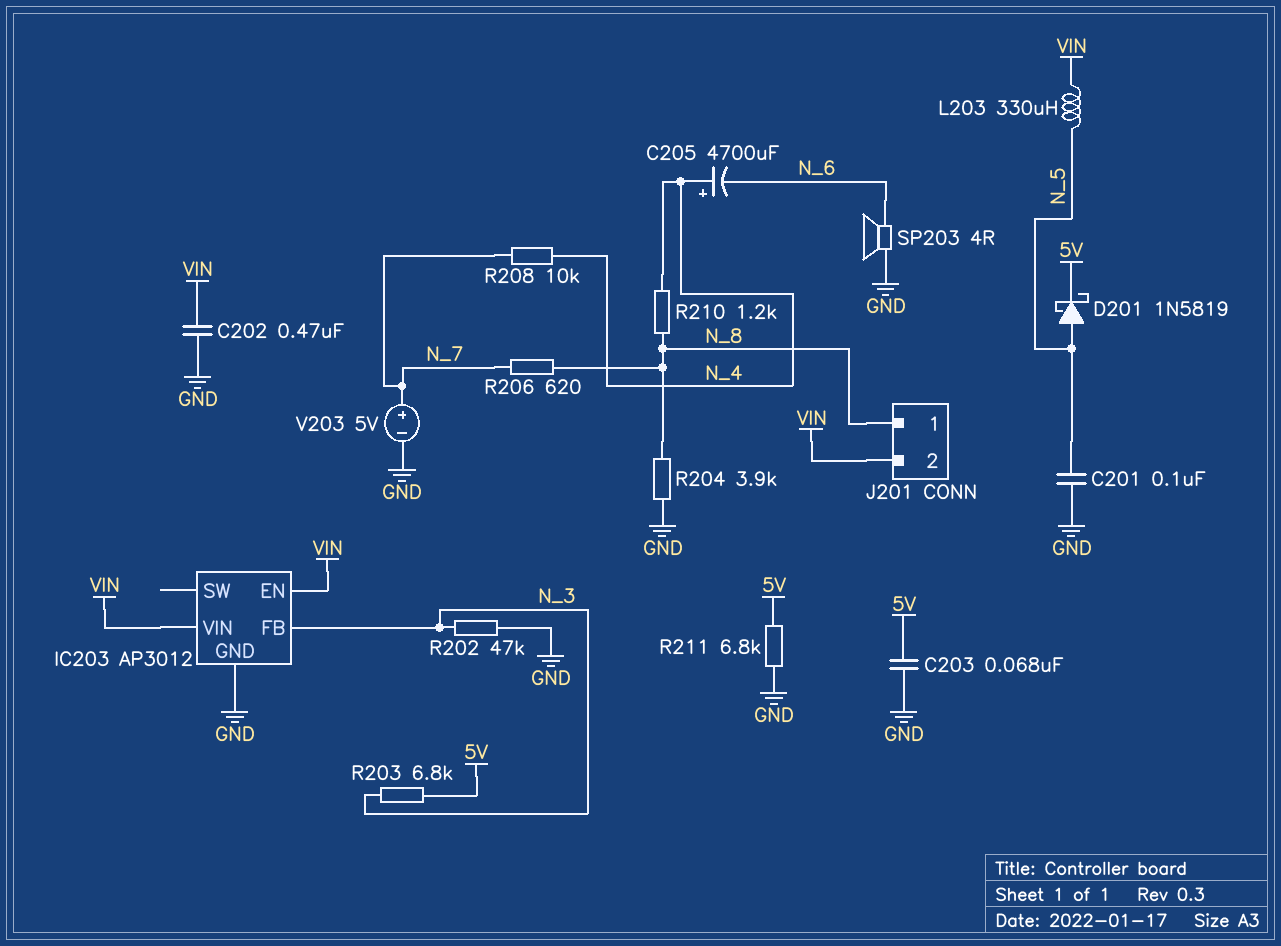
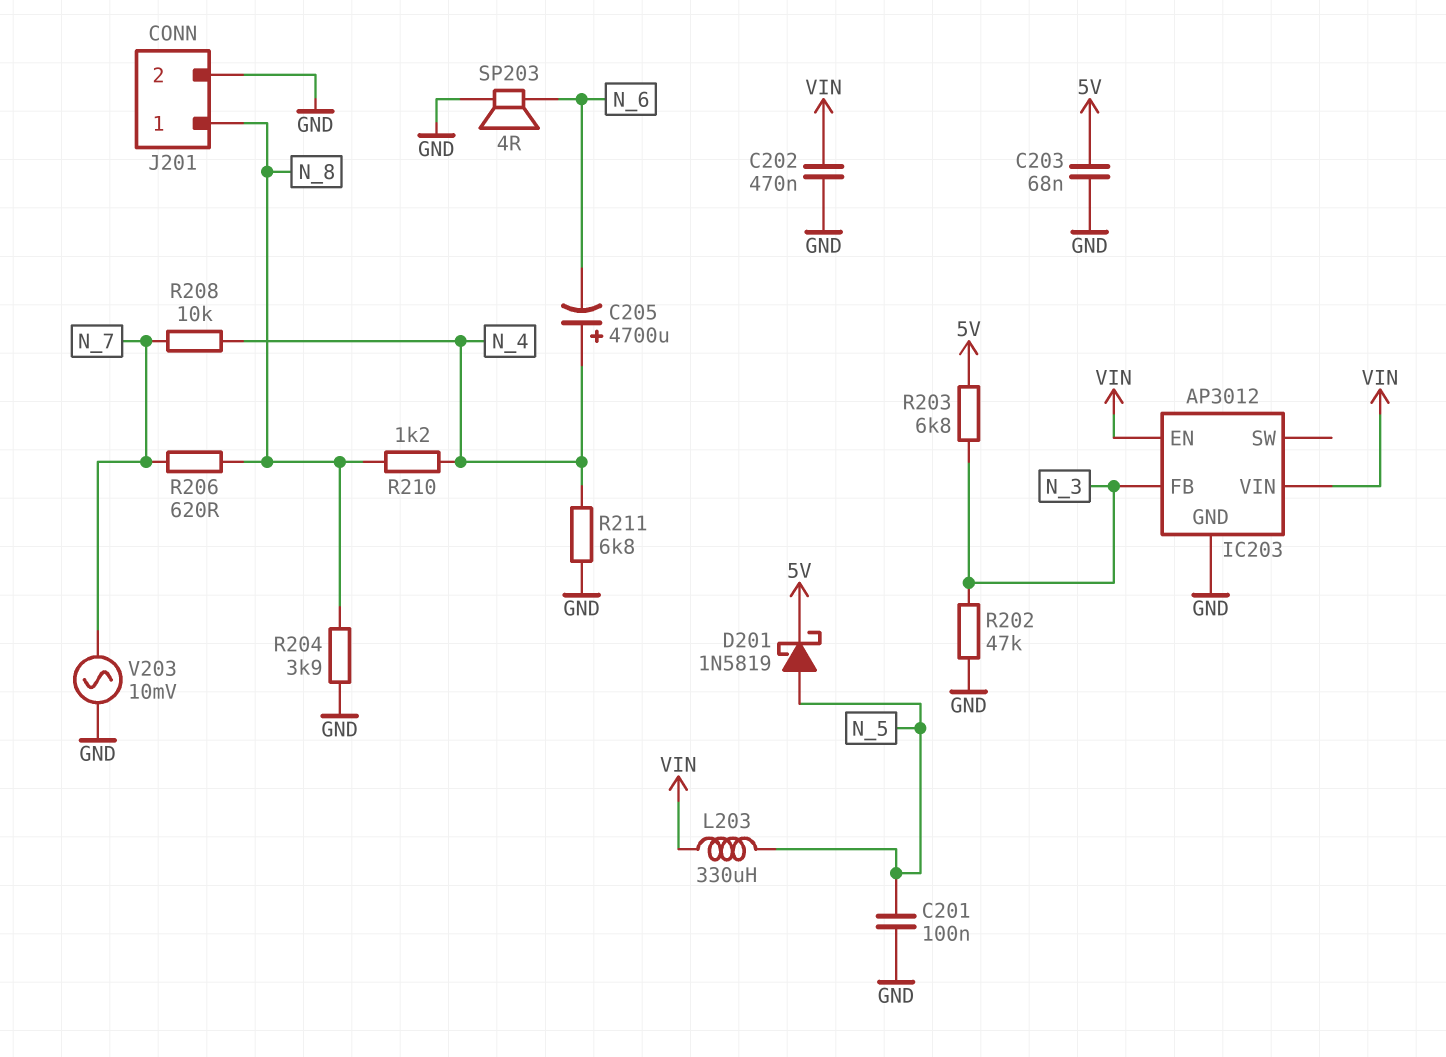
J201 pin 2: VIN -> GND
R211: 6.8k (5V, GND) -> 6.8k (GND, N_4)
V203: 5V (plus N_7, minus GND) -> AC 10mV (GND, N_7)

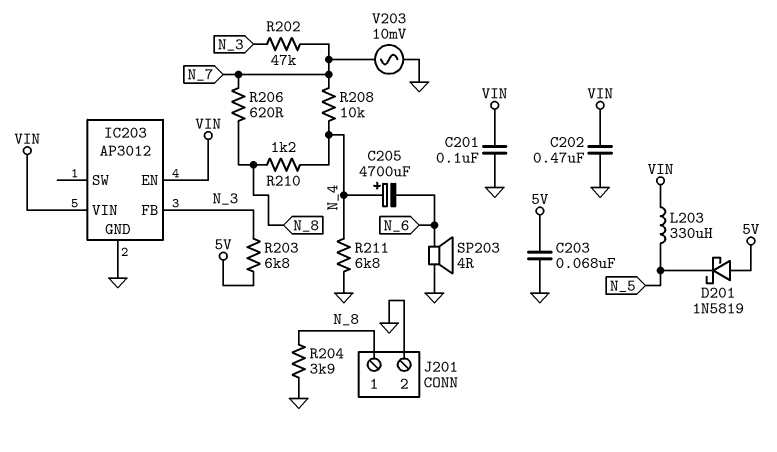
C201: 100nF (GND, N_5) -> 100nF (GND, VIN)
D201: schottky 1N5819 (A N_5, K 5V) -> schottky 1N5819 (A 5V, K N_5)
R202: 47k (GND, N_3) -> 47k (N_3, N_7)

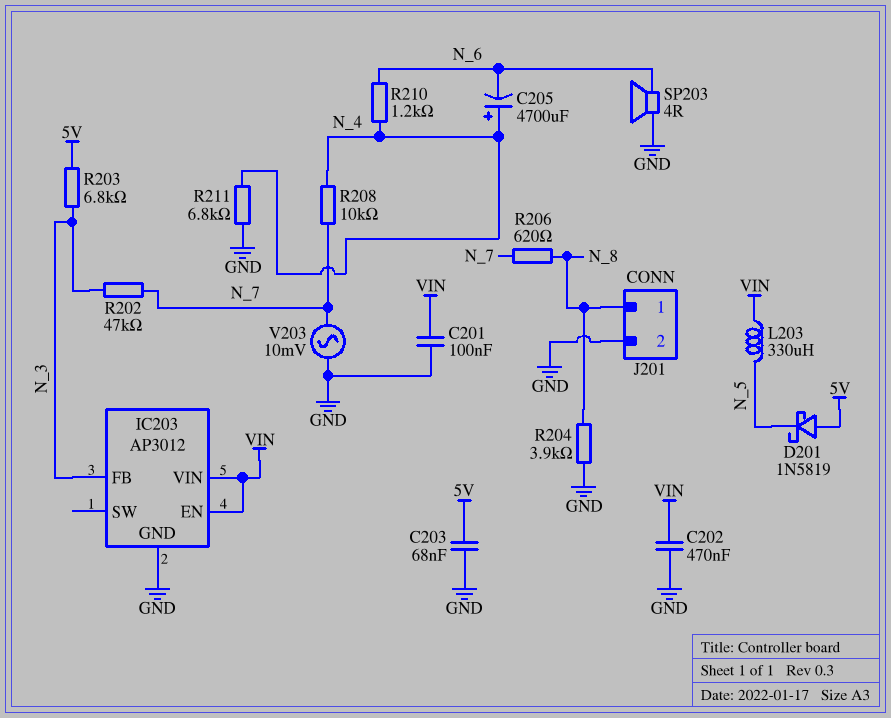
R210: 1.2k (N_4, N_8) -> 1.2k (N_4, N_6)

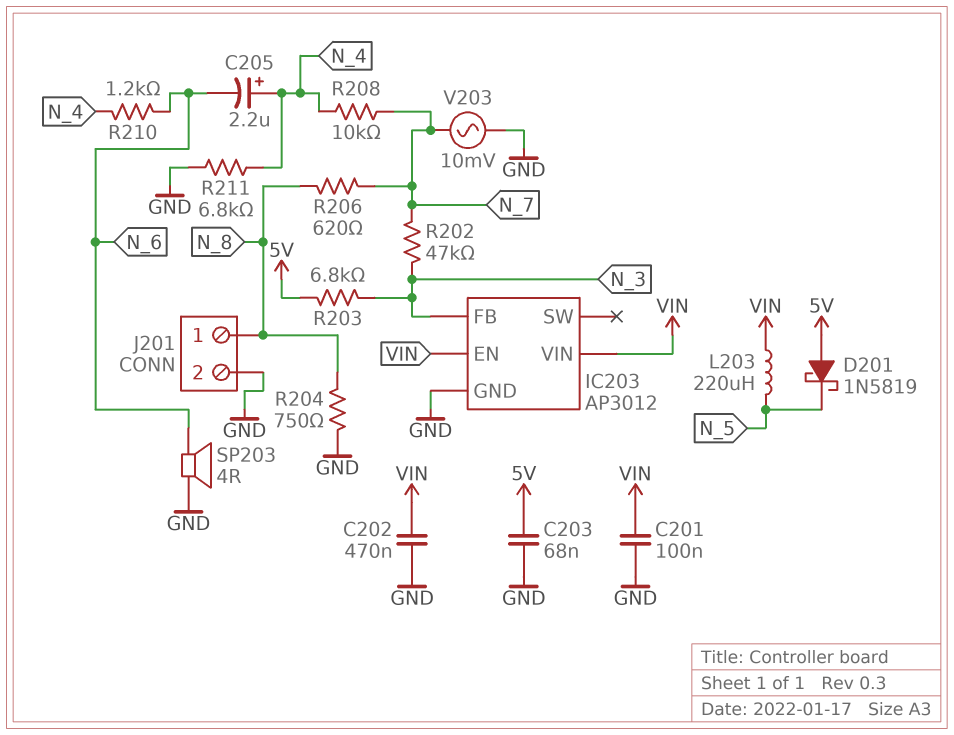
C205: 4700uF (plus N_4, minus N_6) -> 2.2uF (plus N_4, minus N_6)
L203: 330uH (N_5, VIN) -> 220uH (N_5, VIN)
R204: 3.9k (GND, N_8) -> 750 (GND, N_8)

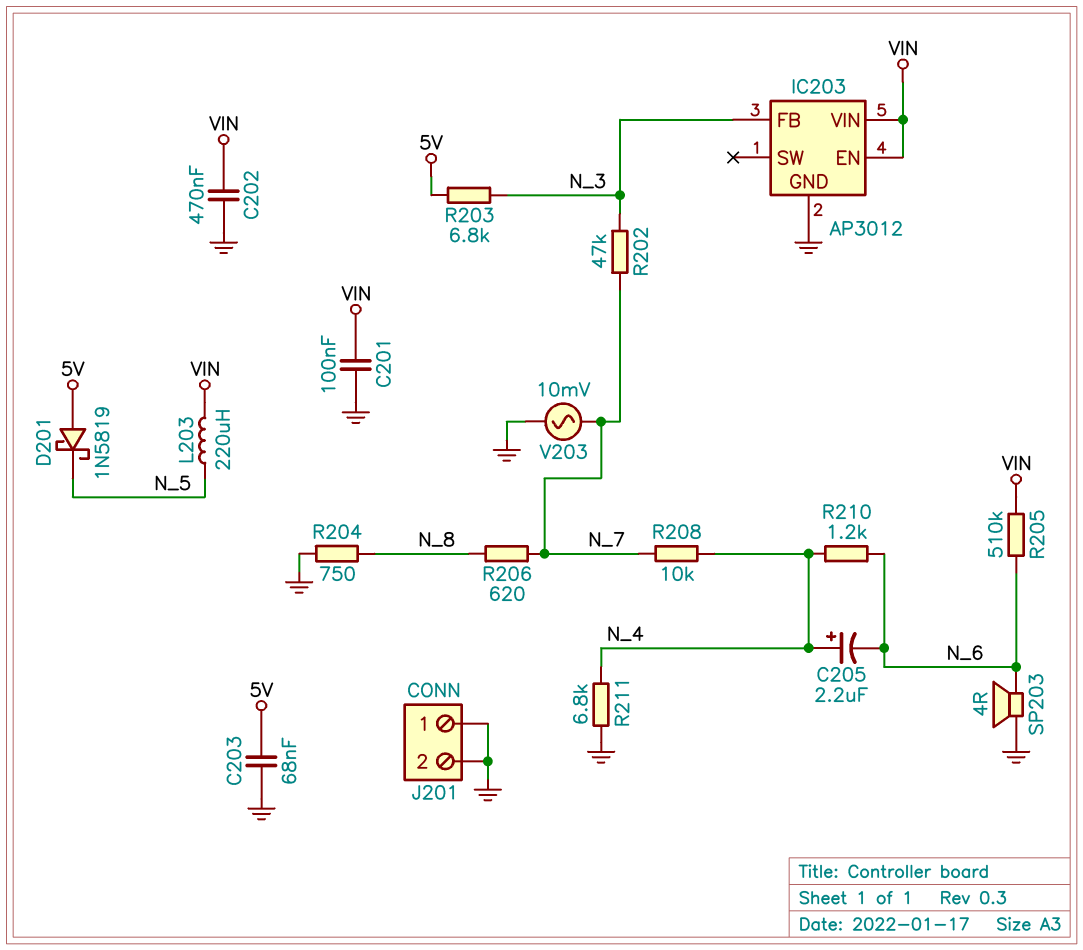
J201 pin 1: N_8 -> GND
R205: none -> 510k (N_6, VIN)

